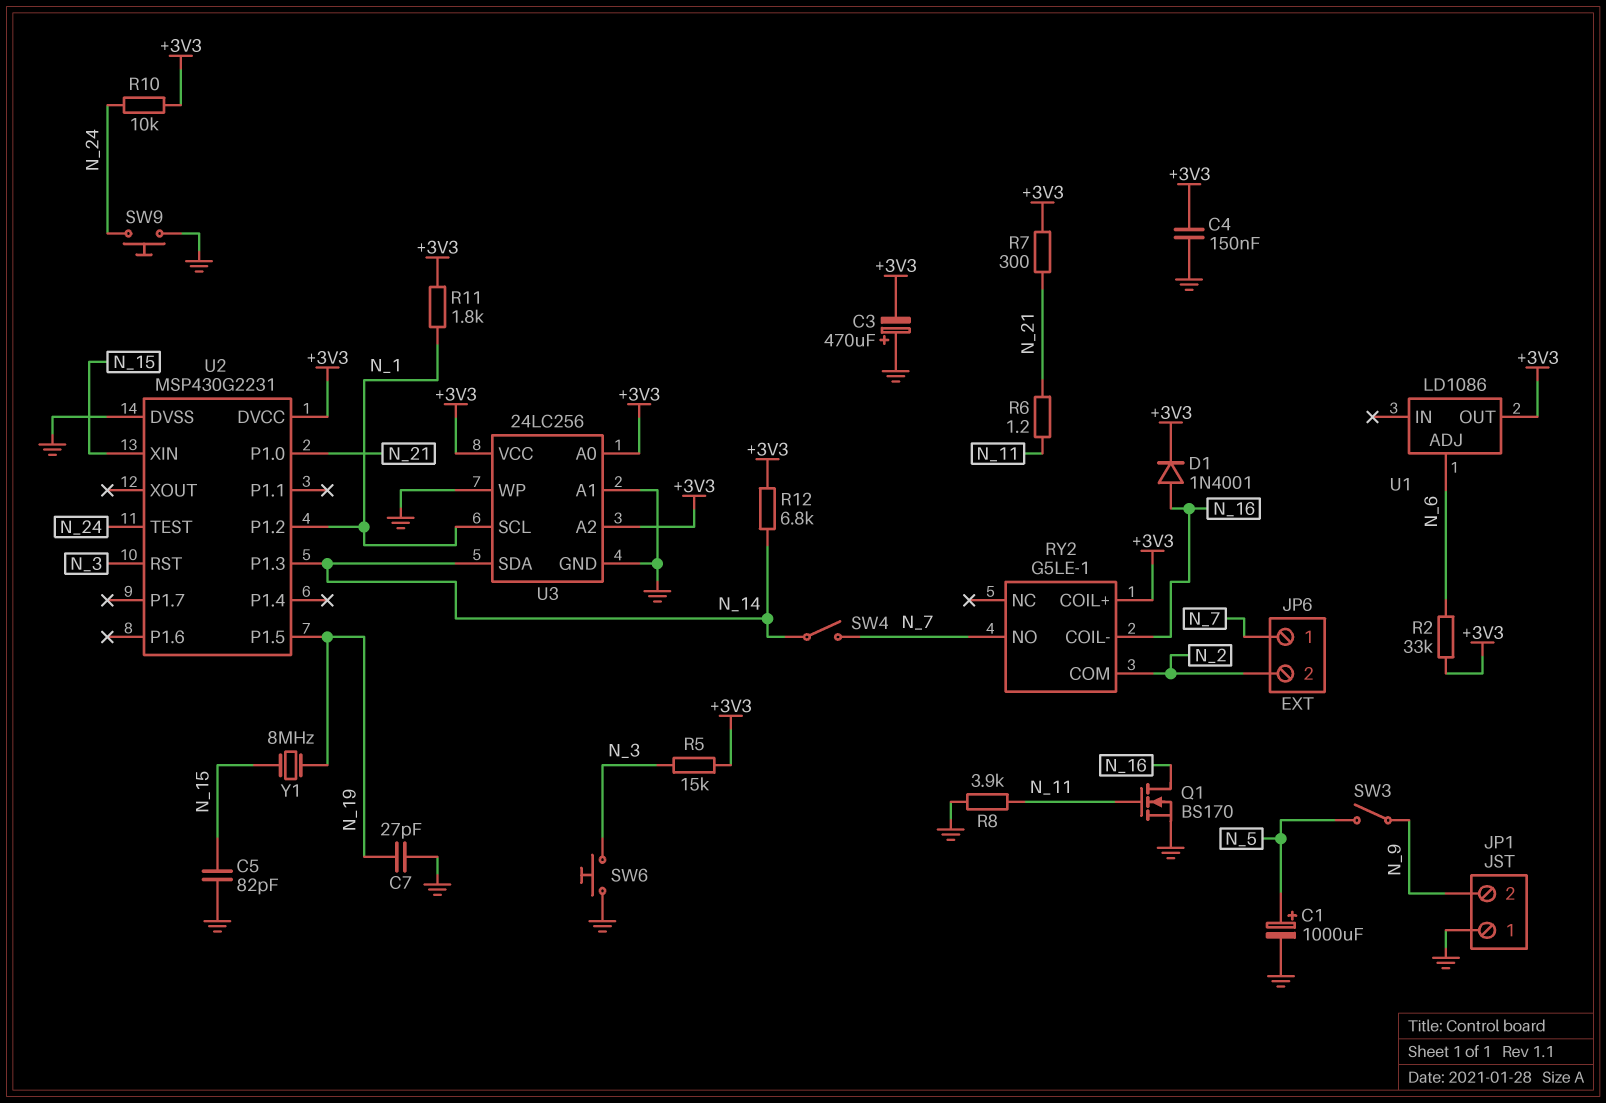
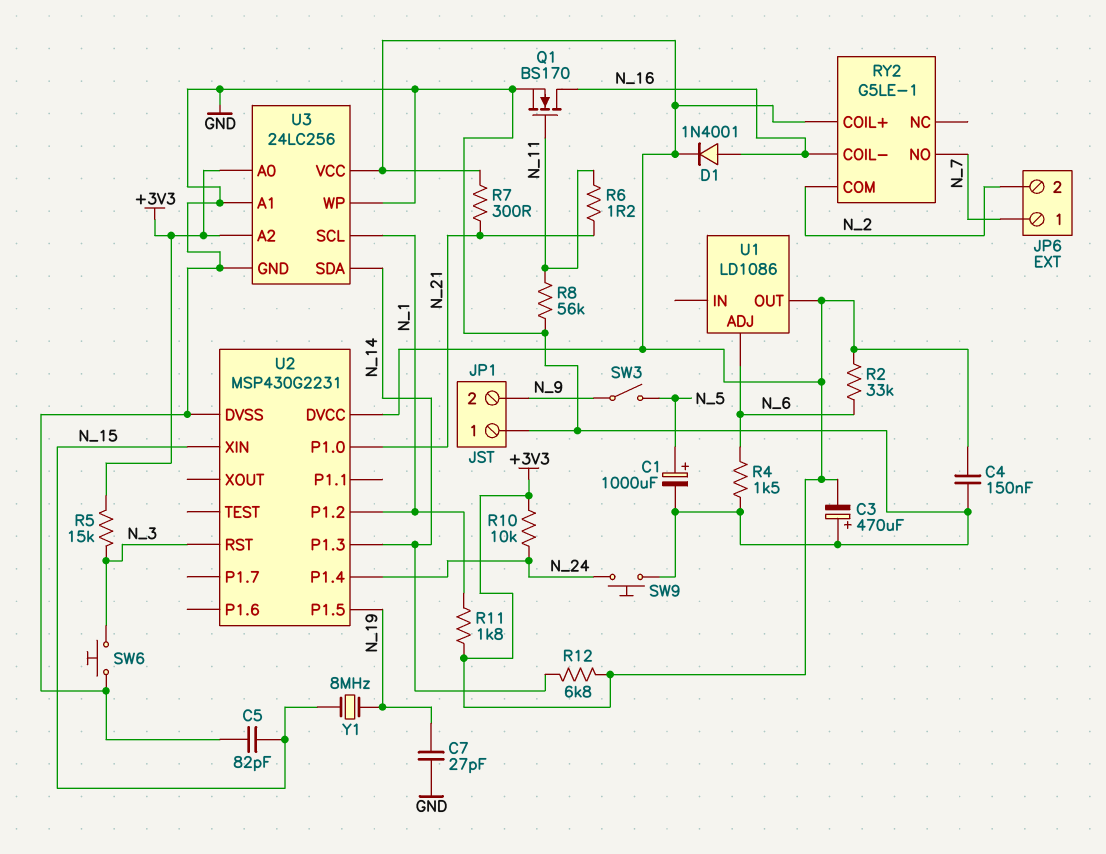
R4: none -> 1.5k (GND, N_6)
R8: 3.9k (GND, N_11) -> 56k (GND, N_11)
SW4: switch (N_7, N_14) -> none
U2 pin P1.4: none -> N_24
U2 pin TEST: N_24 -> none

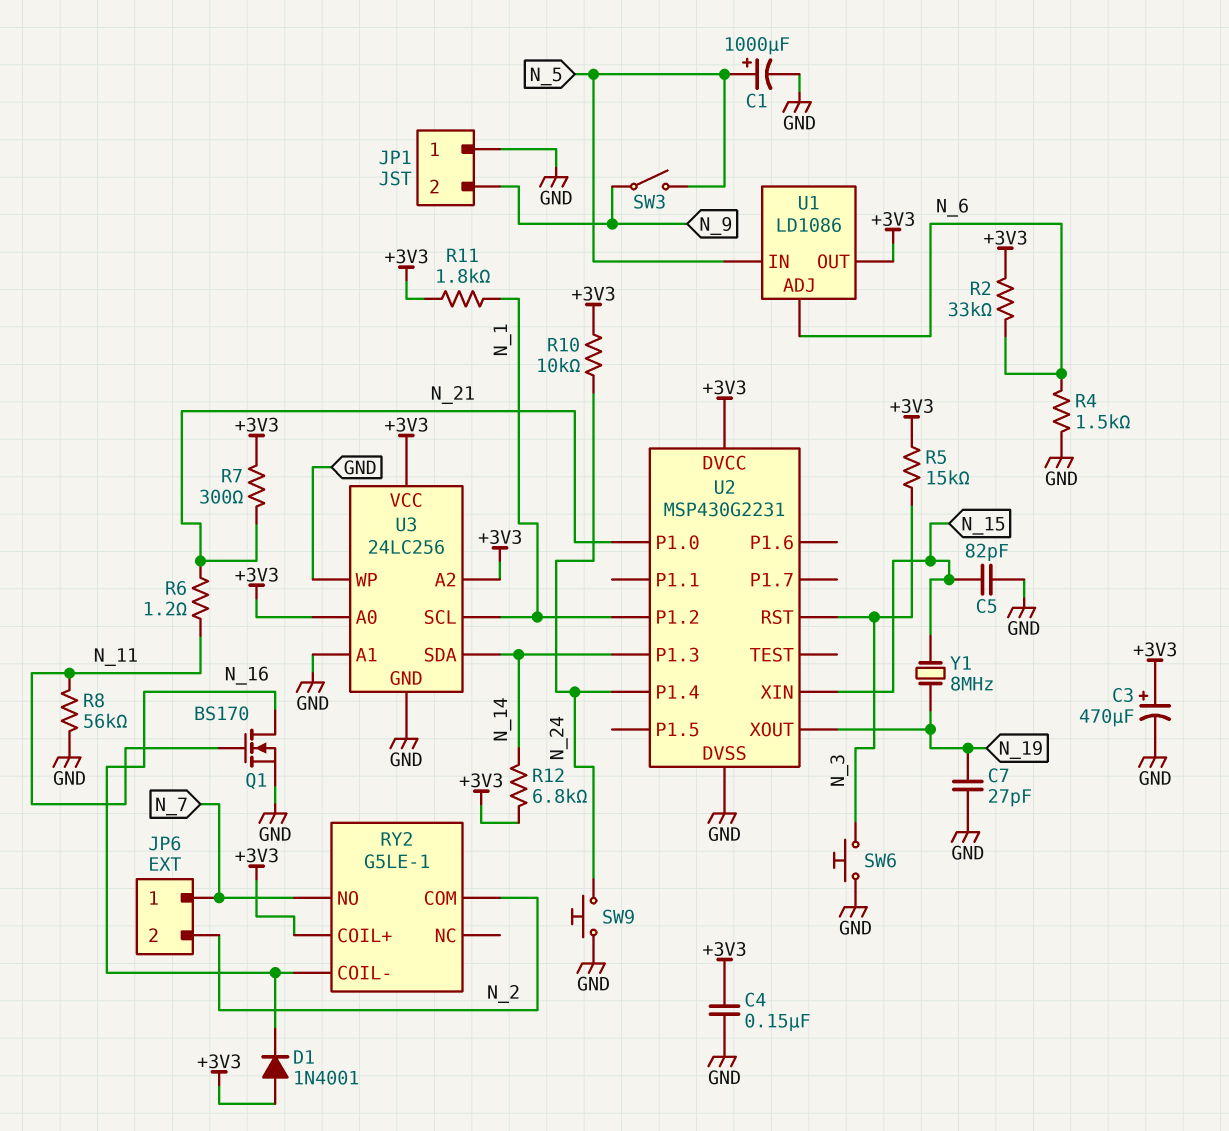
C3: 470uF (plus GND, minus +3V3) -> 470uF (plus +3V3, minus GND)
D1: diode 1N4001 (A N_16, K +3V3) -> diode 1N4001 (A +3V3, K N_16)
U1 pin IN: none -> N_5
U2 pin P1.5: N_19 -> none
U2 pin XOUT: none -> N_19

